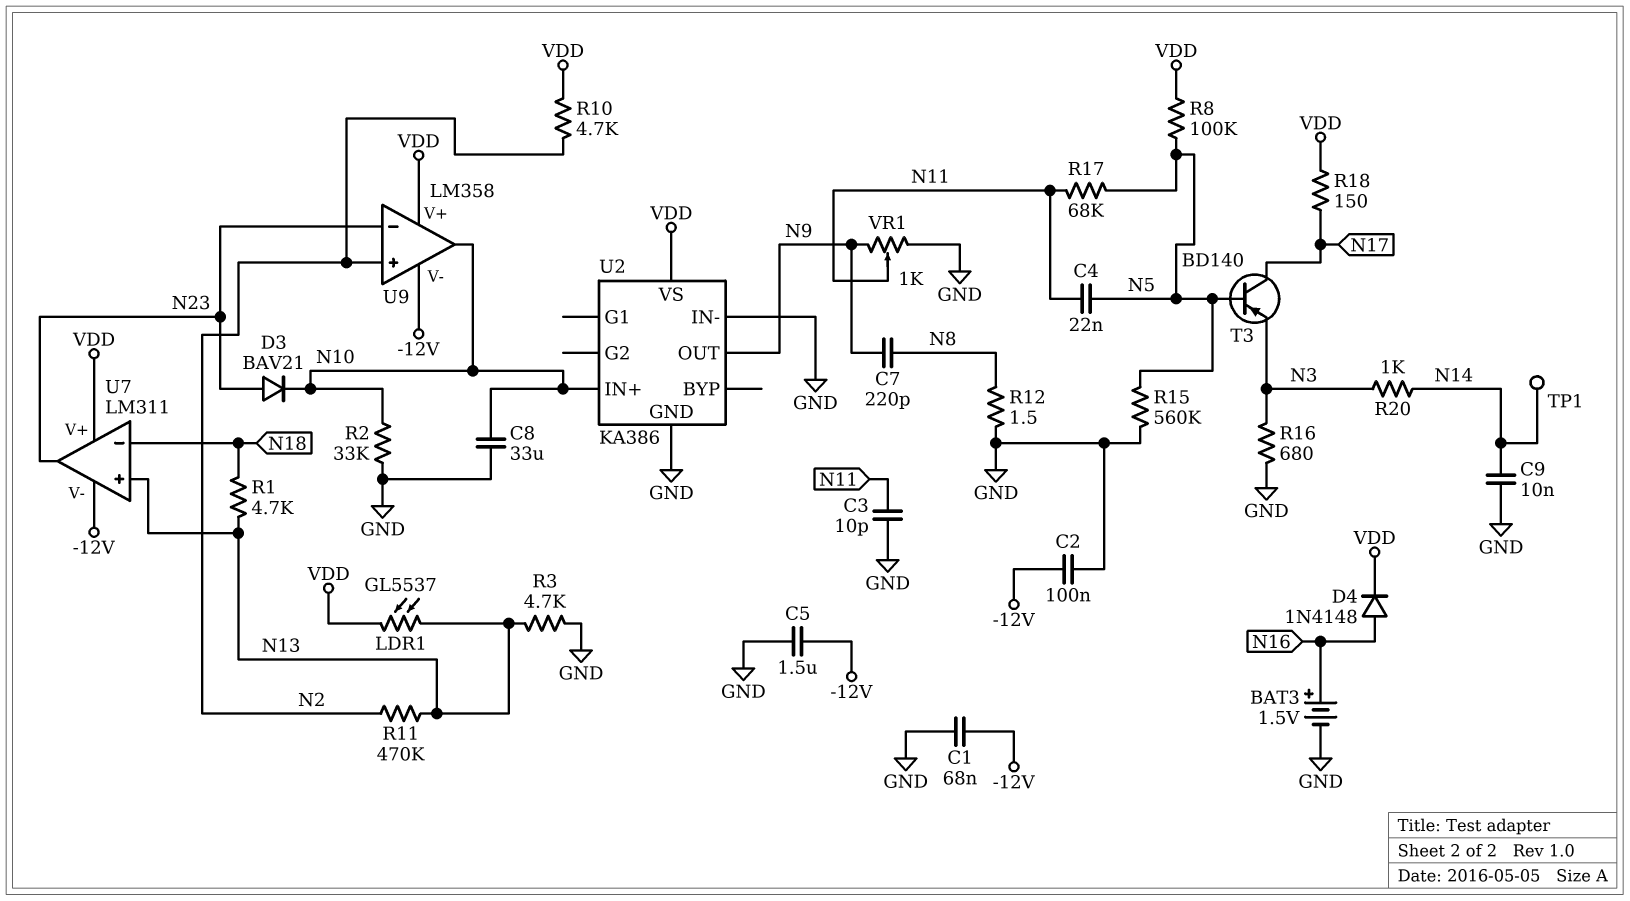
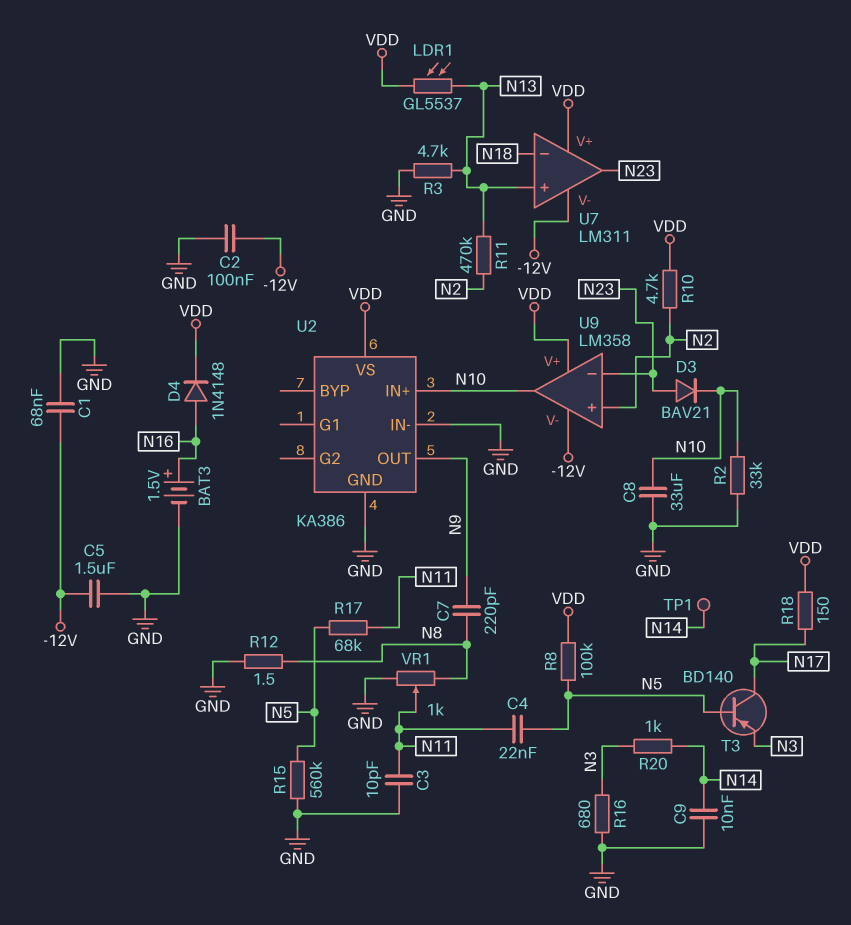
R1: 4.7k (N13, N18) -> none
VR1: 1k (GND, N9, wiper N11) -> 1k (GND, N8, wiper N11)

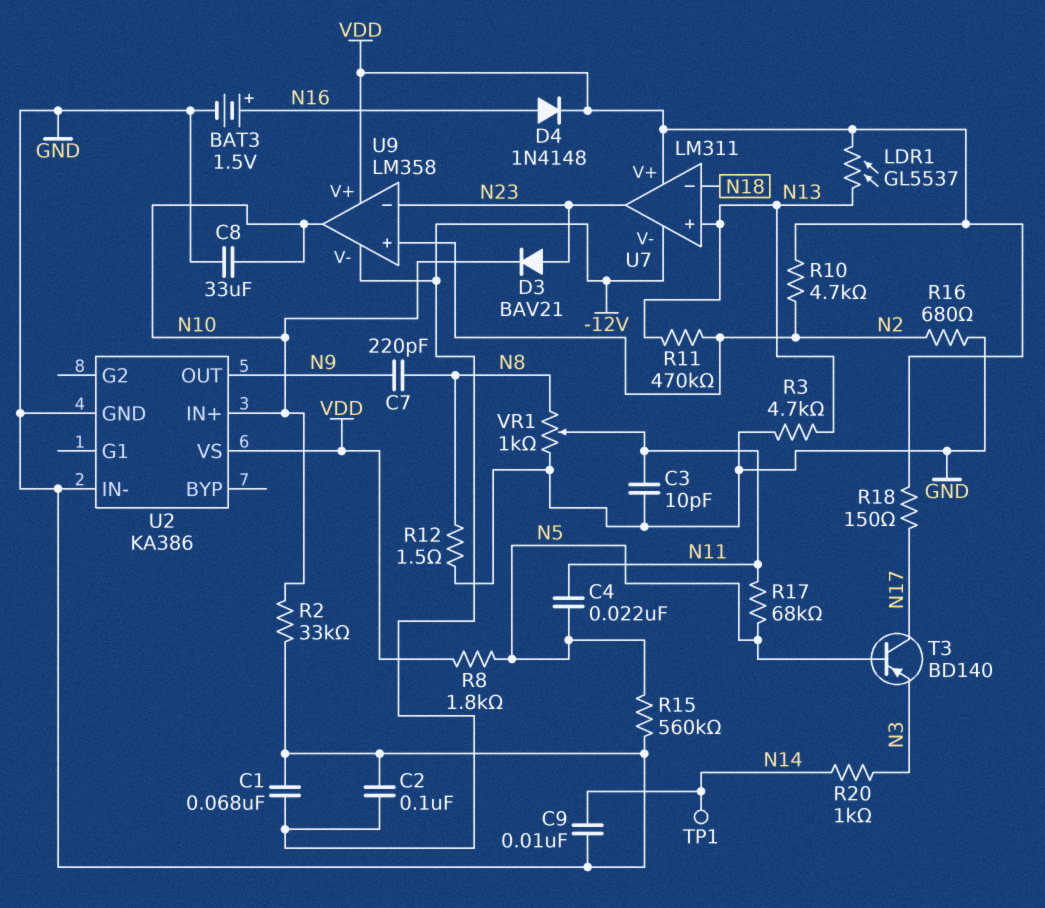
C5: 1.5uF (-12V, GND) -> none
R8: 100k (N5, VDD) -> 1.8k (N5, VDD)
R16: 680 (GND, N3) -> 680 (GND, N2)

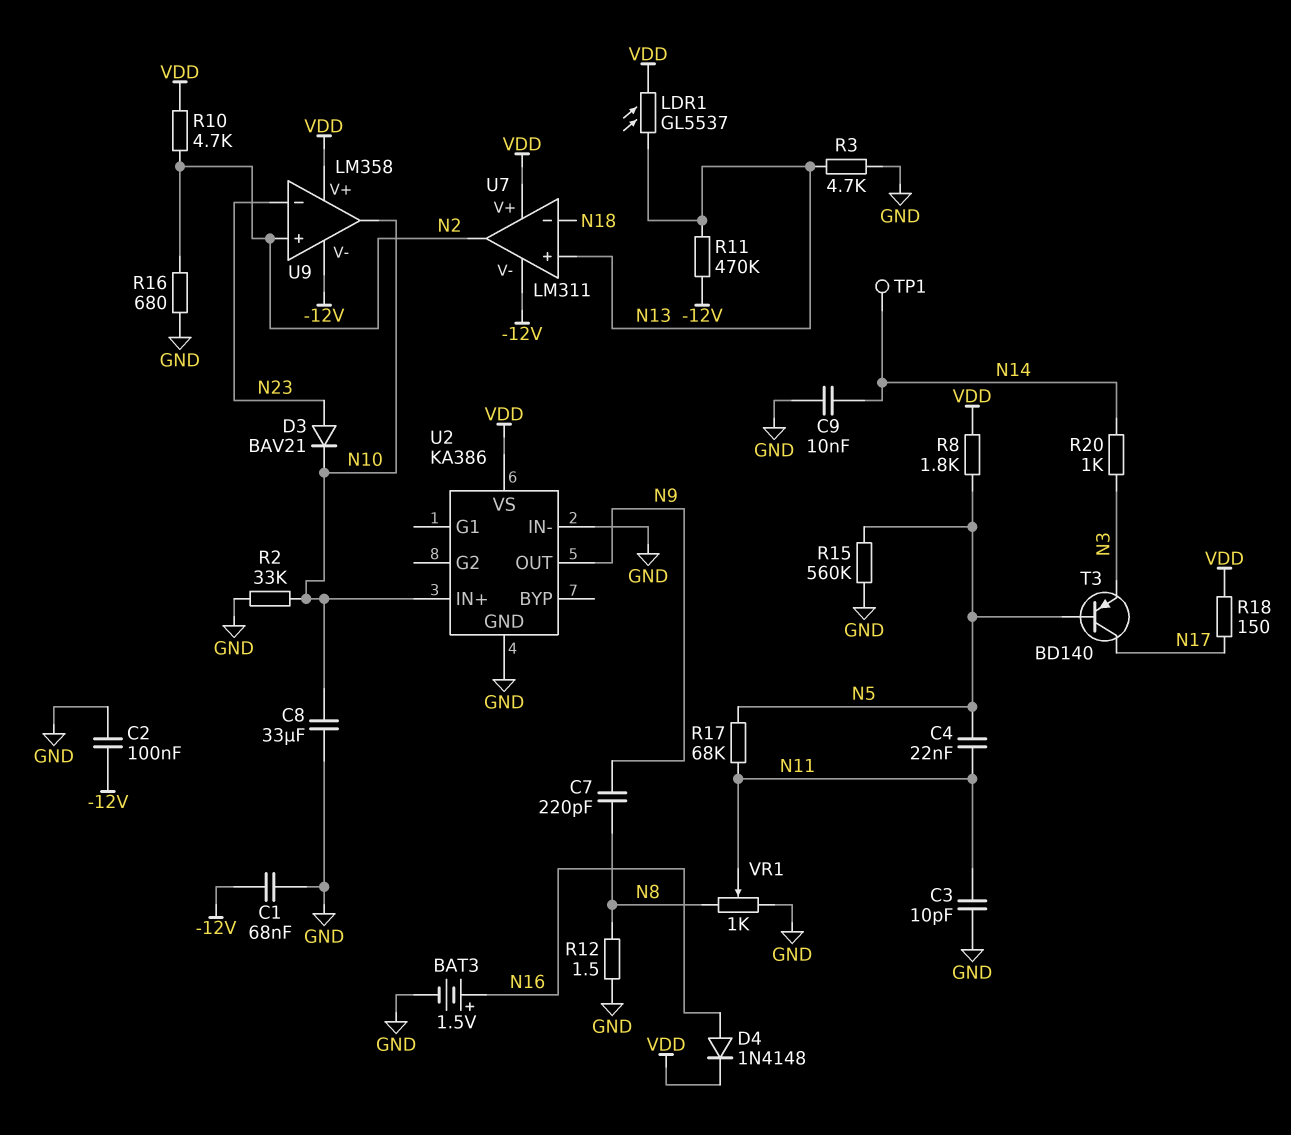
R11: 470k (N2, N13) -> 470k (-12V, N13)
U7 pin out: N23 -> N2

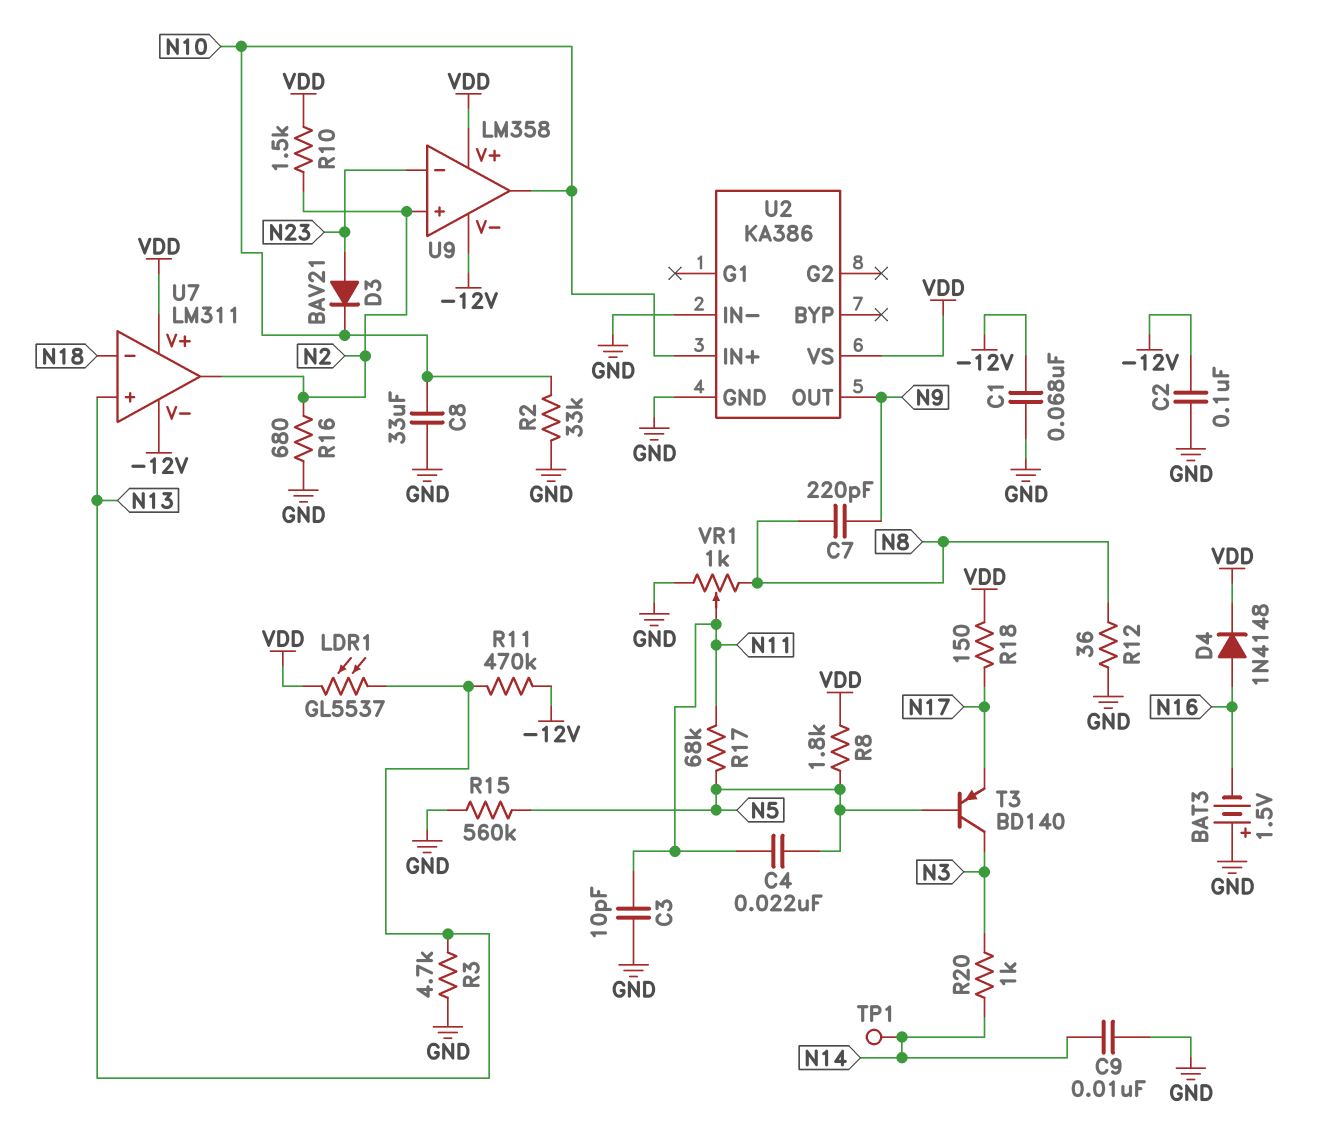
BAT3: 1.5V (plus N16, minus GND) -> 1.5V (plus GND, minus N16)
R10: 4.7k (N2, VDD) -> 1.5k (N2, VDD)
R12: 1.5 (GND, N8) -> 36 (GND, N8)
T3: PNP BD140 (B N5, C N17, E N3) -> PNP BD140 (B N5, C N3, E N17)

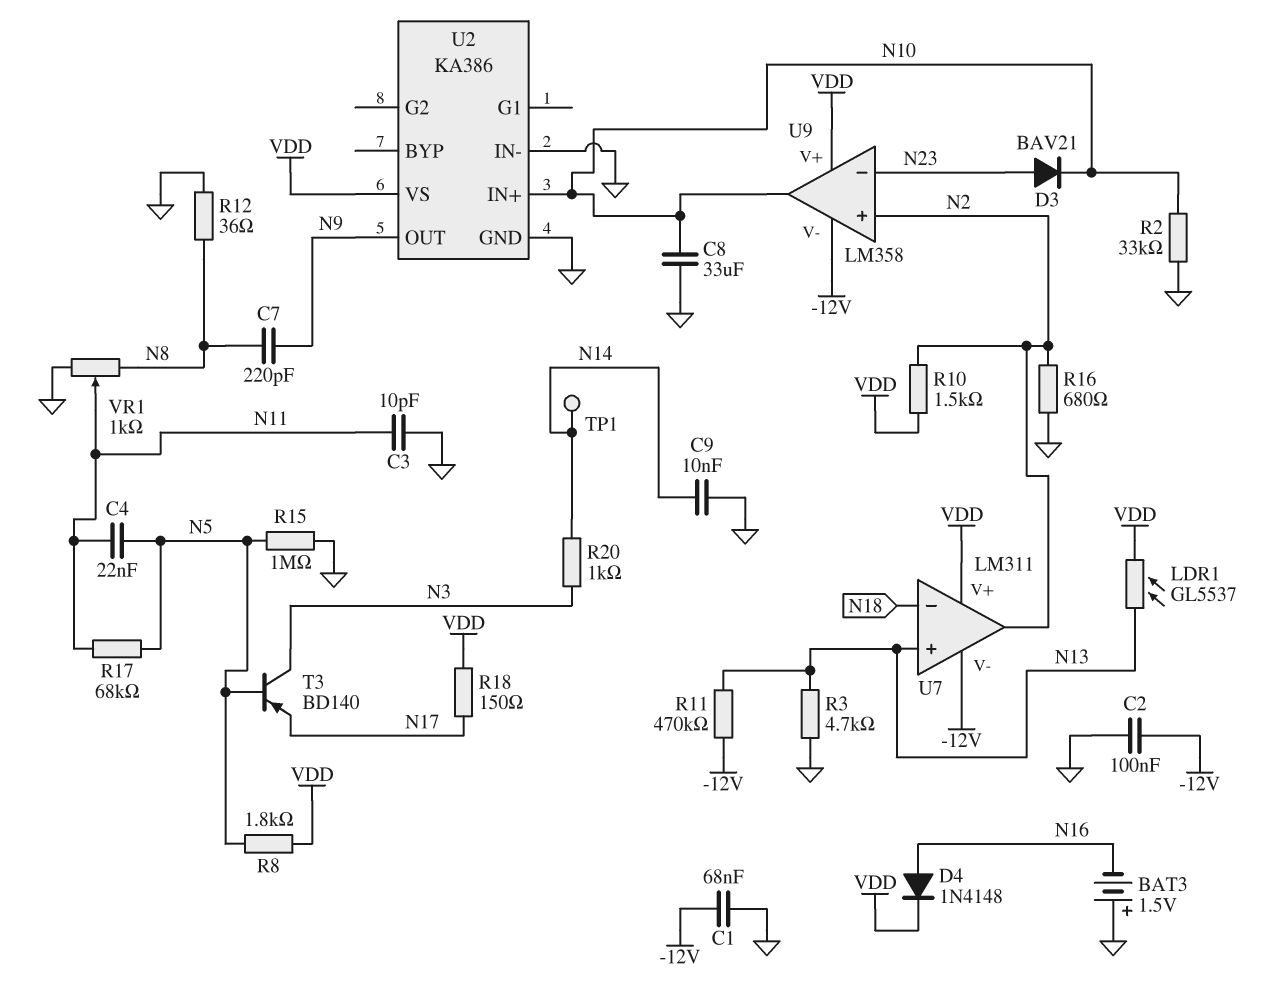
R15: 560k (GND, N5) -> 1M (GND, N5)

